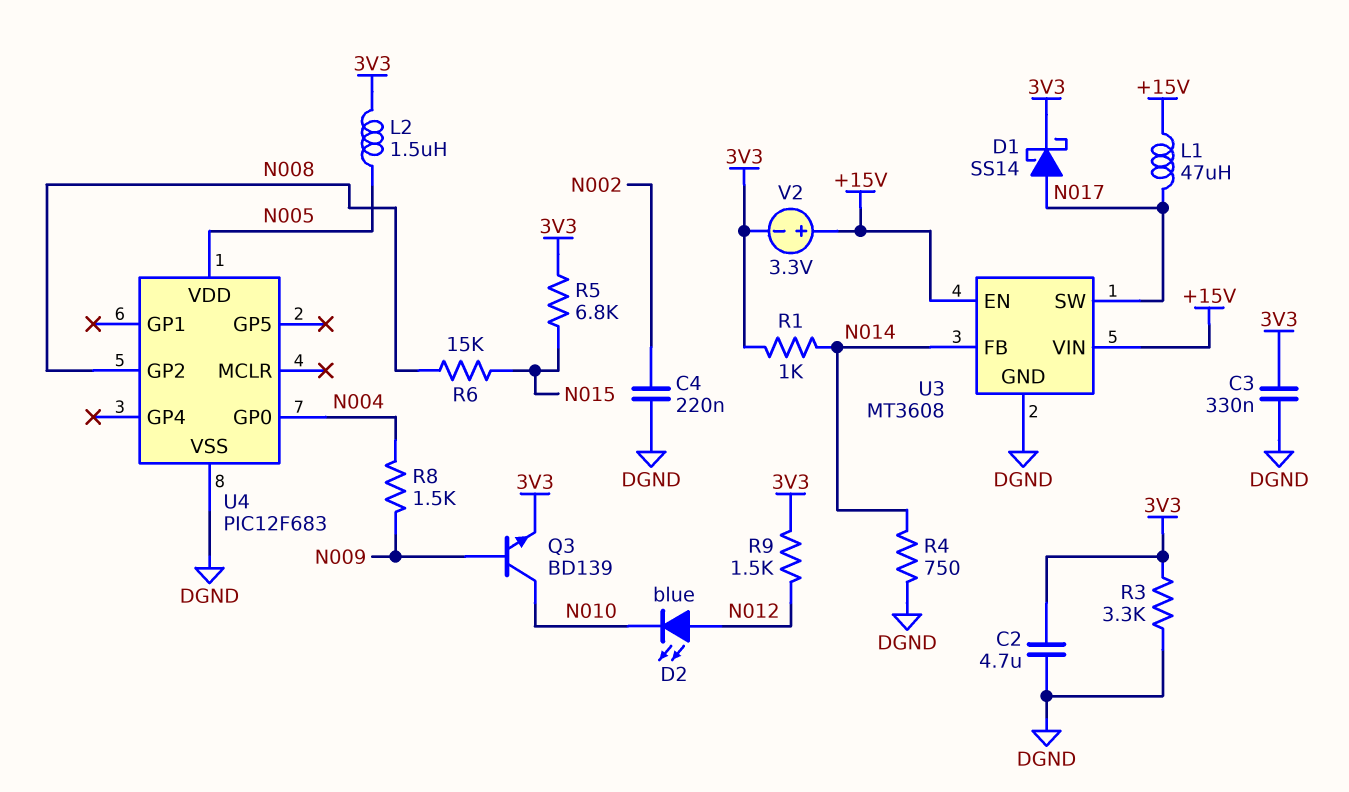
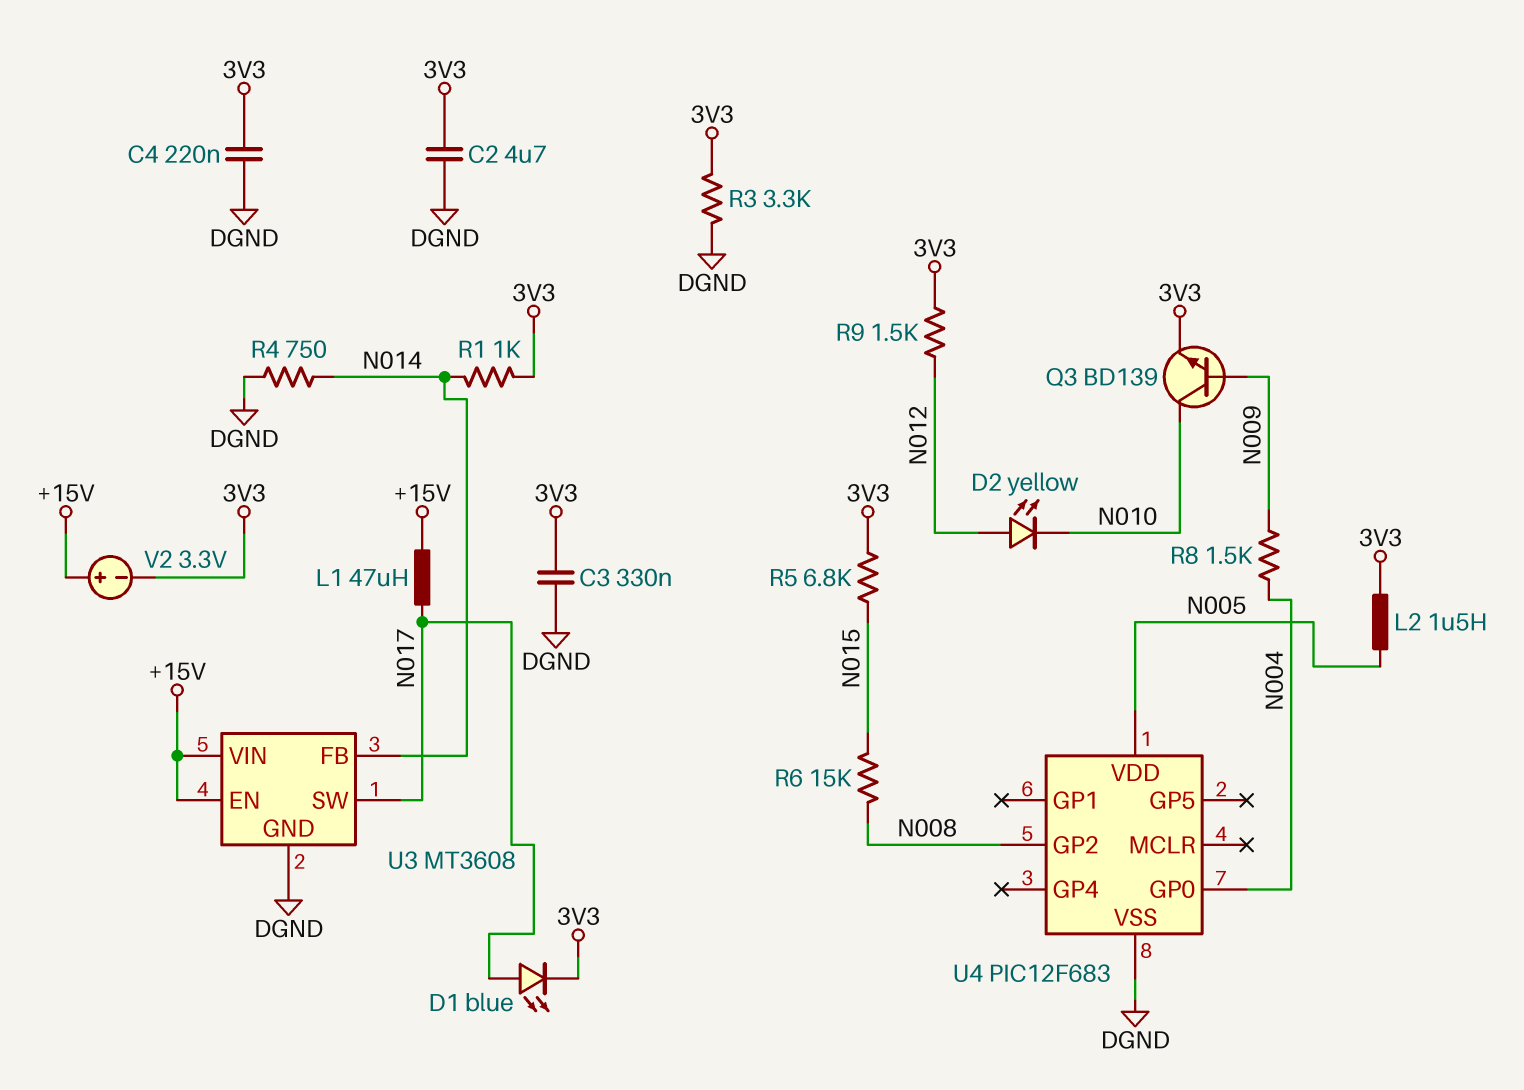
C4: 220nF (DGND, N002) -> 220nF (3V3, DGND)
D1: schottky SS14 (A N017, K 3V3) -> LED blue (A N017, K 3V3)
D2: LED blue (A N012, K N010) -> LED yellow (A N012, K N010)

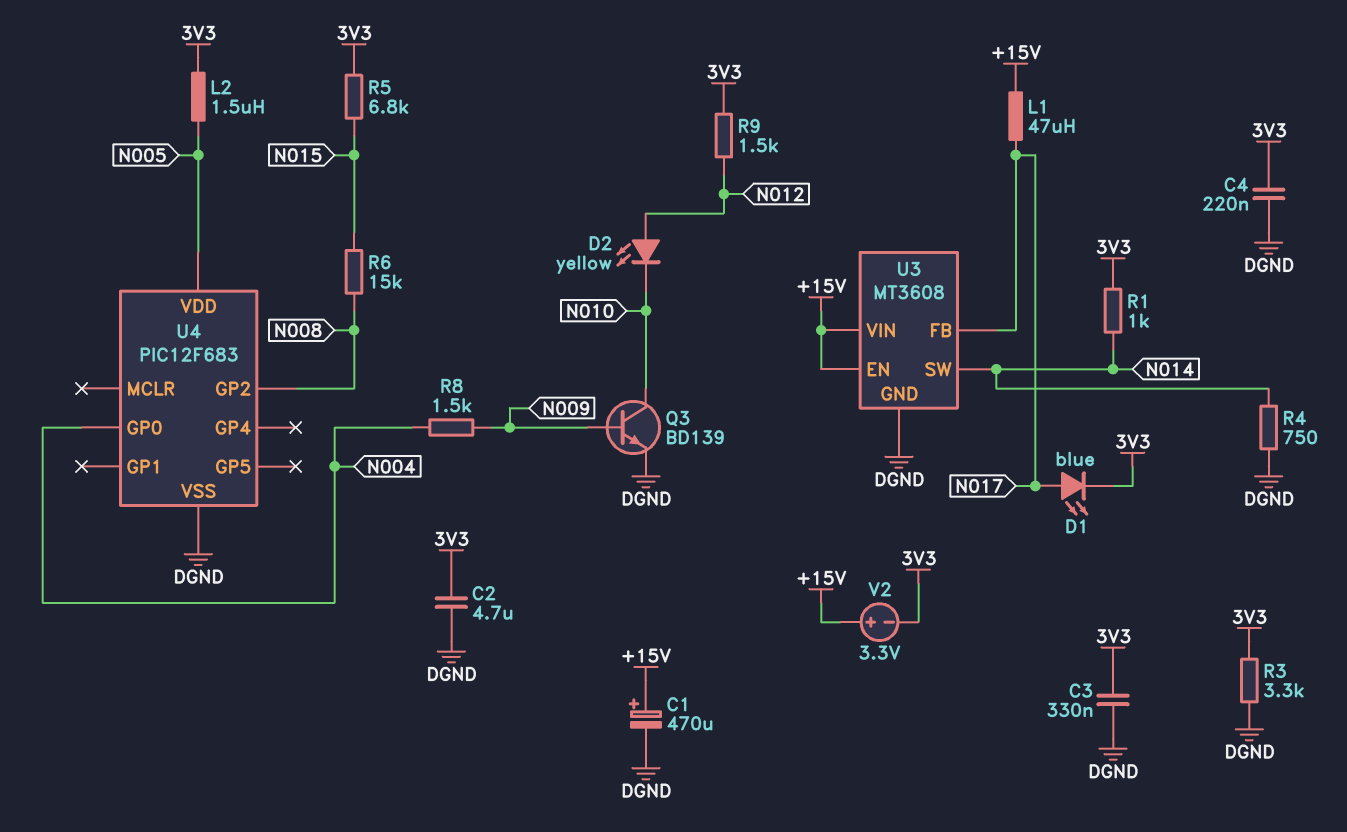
C1: none -> 470uF (plus +15V, minus DGND)
Q3: NPN BD139 (B N009, C N010, E 3V3) -> NPN BD139 (B N009, C N010, E DGND)
U3 pin FB: N014 -> N017
U3 pin SW: N017 -> N014

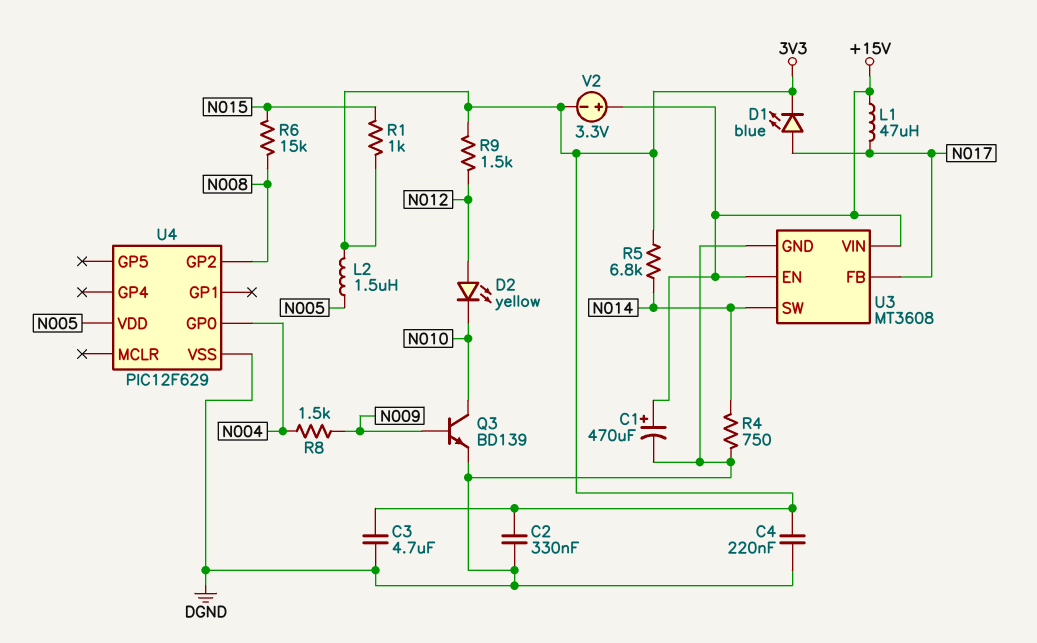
C2: 4.7uF (3V3, DGND) -> 330nF (3V3, DGND)
C3: 330nF (3V3, DGND) -> 4.7uF (3V3, DGND)
R1: 1k (3V3, N014) -> 1k (3V3, N015)
R3: 3.3k (3V3, DGND) -> none
R5: 6.8k (3V3, N015) -> 6.8k (3V3, N014)
U4: PIC12F683 -> PIC12F629

